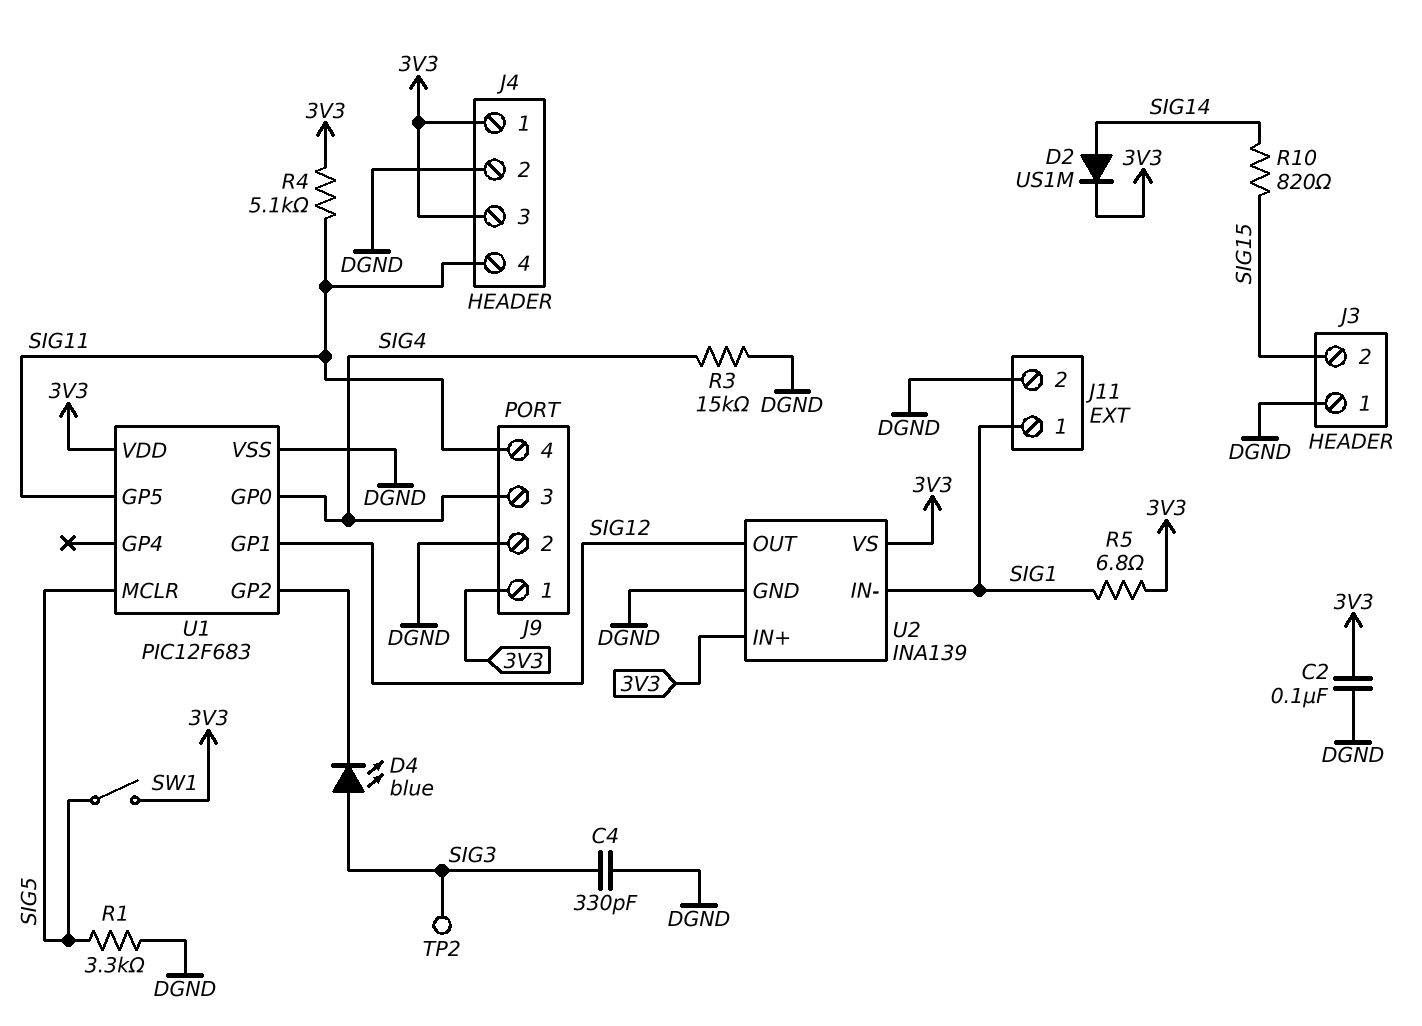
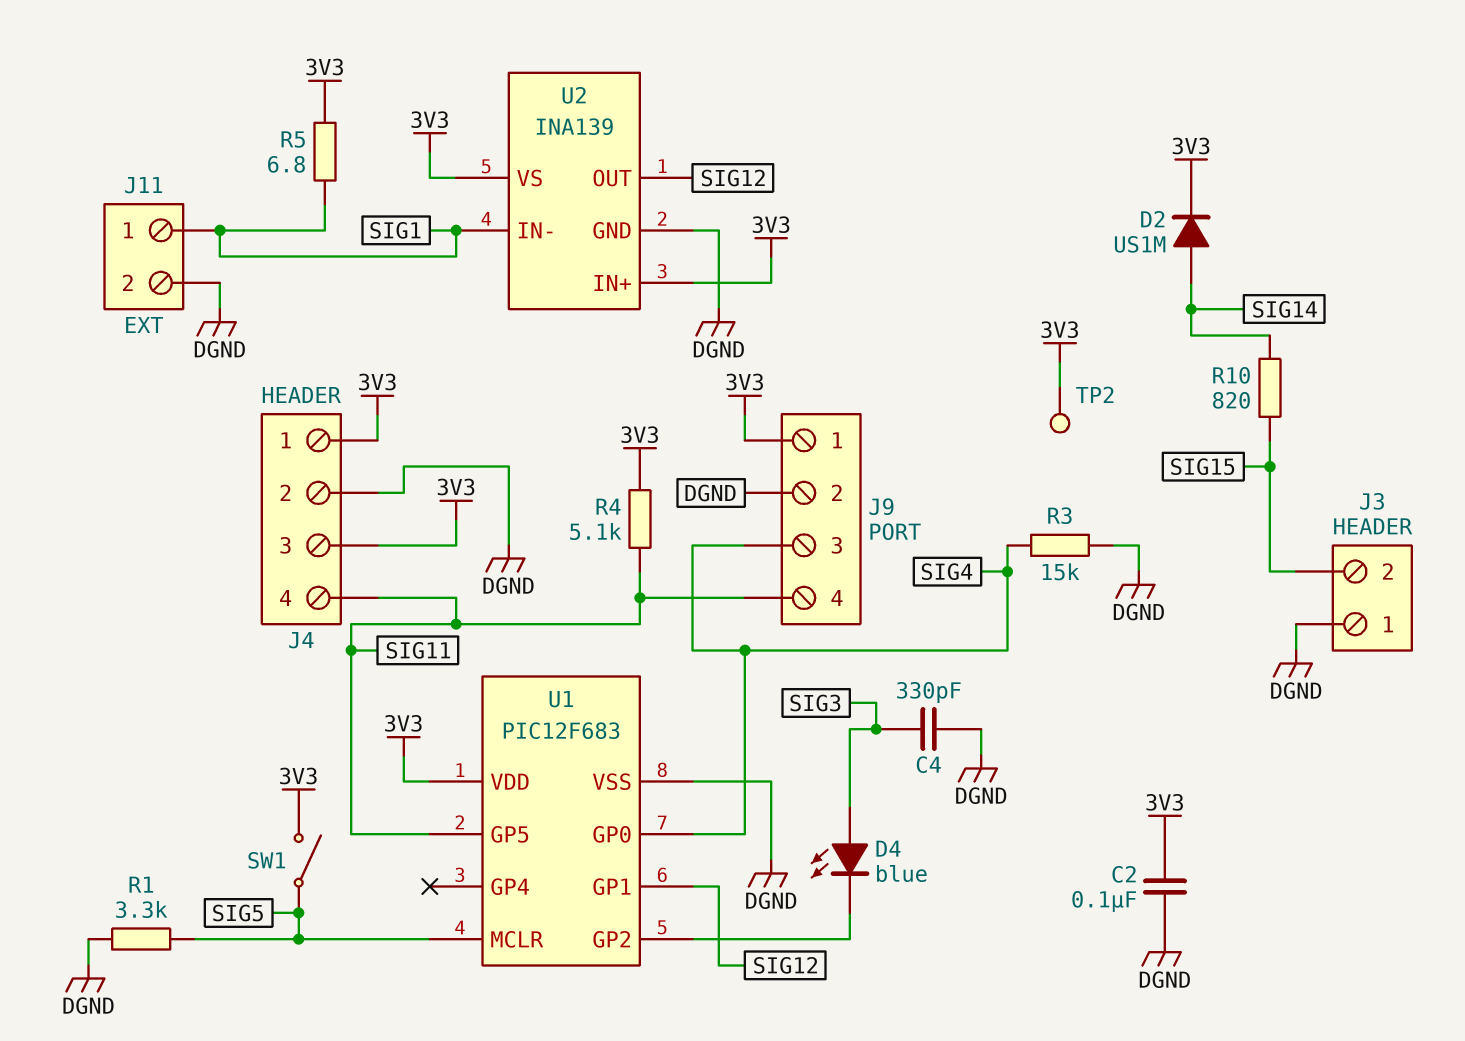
TP2: test point (SIG3) -> test point (3V3)

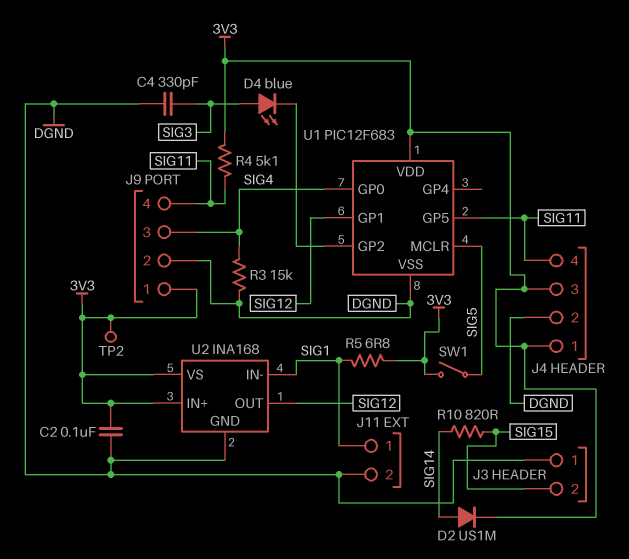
R1: 3.3k (DGND, SIG5) -> none
U2: INA139 -> INA168

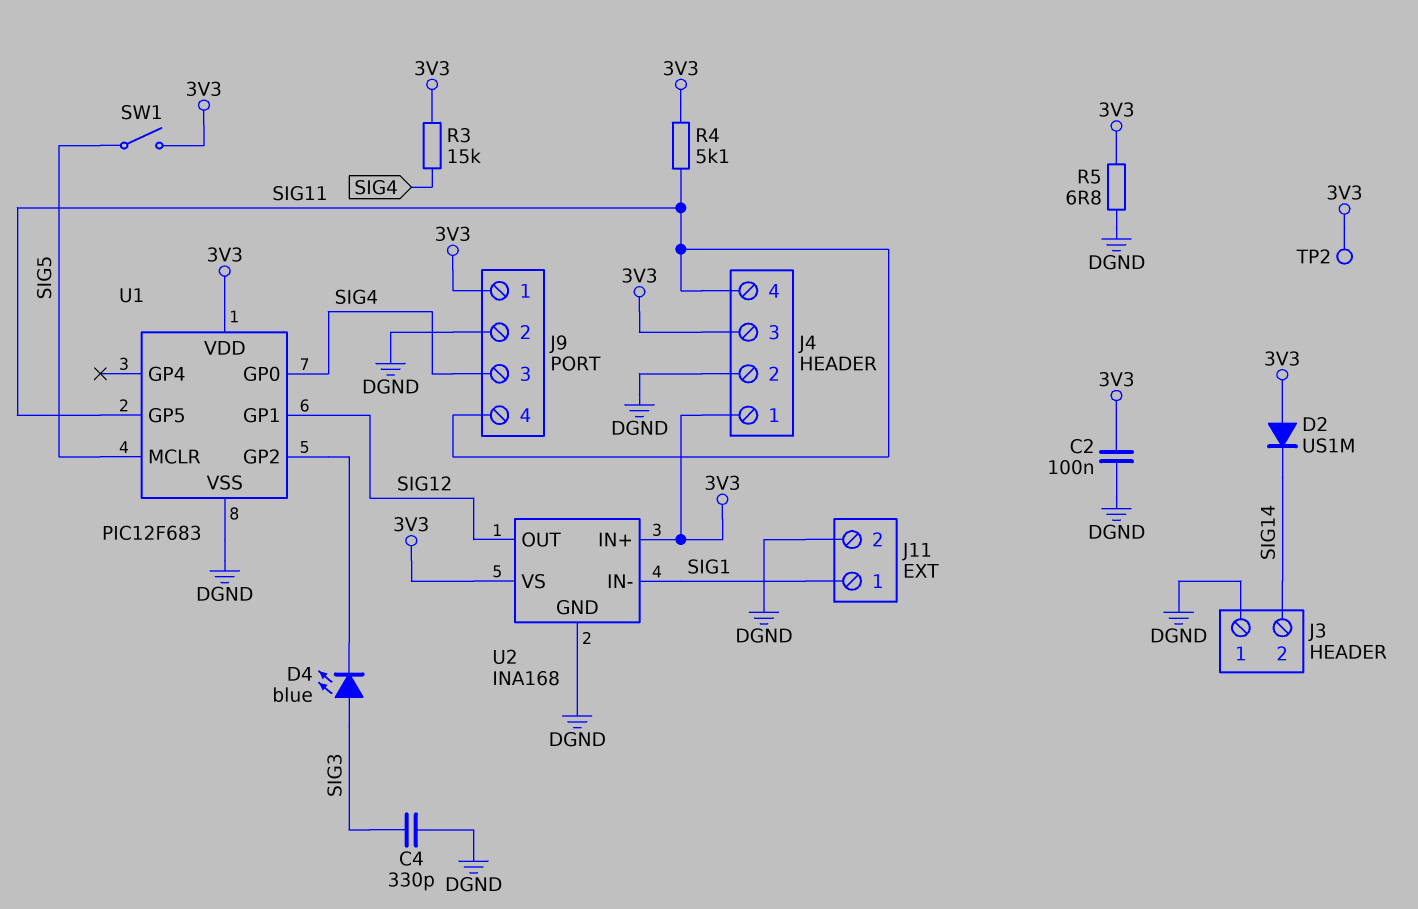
D2: diode US1M (A SIG14, K 3V3) -> diode US1M (A 3V3, K SIG14)
J3 pin 2: SIG15 -> SIG14
R3: 15k (DGND, SIG4) -> 15k (3V3, SIG4)
R5: 6.8 (3V3, SIG1) -> 6.8 (3V3, DGND)
R10: 820 (SIG14, SIG15) -> none

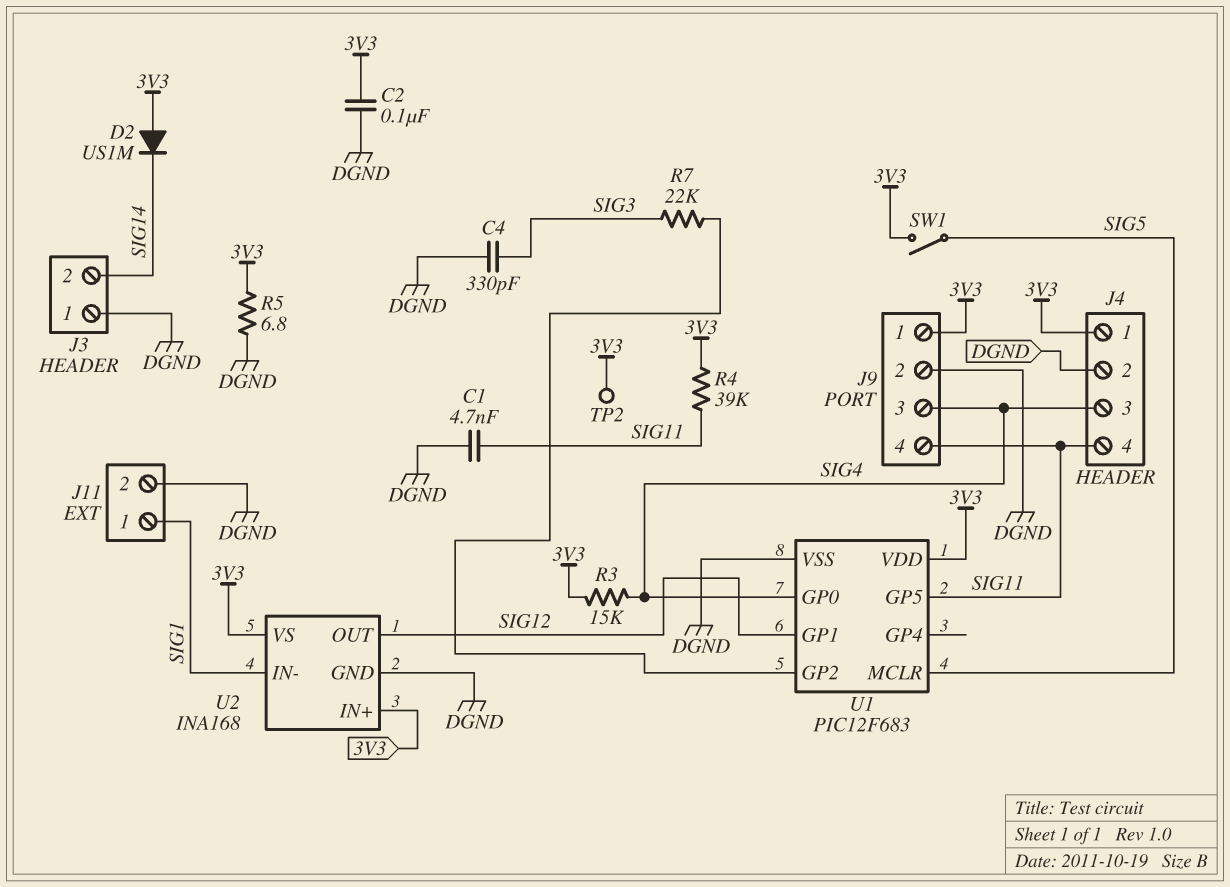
C1: none -> 4.7nF (DGND, SIG11)
D4: LED blue (A SIG3, K U1/GP2) -> none
J4 pin 3: 3V3 -> SIG4
R4: 5.1k (3V3, SIG11) -> 39k (3V3, SIG11)
R7: none -> 22k (SIG3, U1/GP2)

